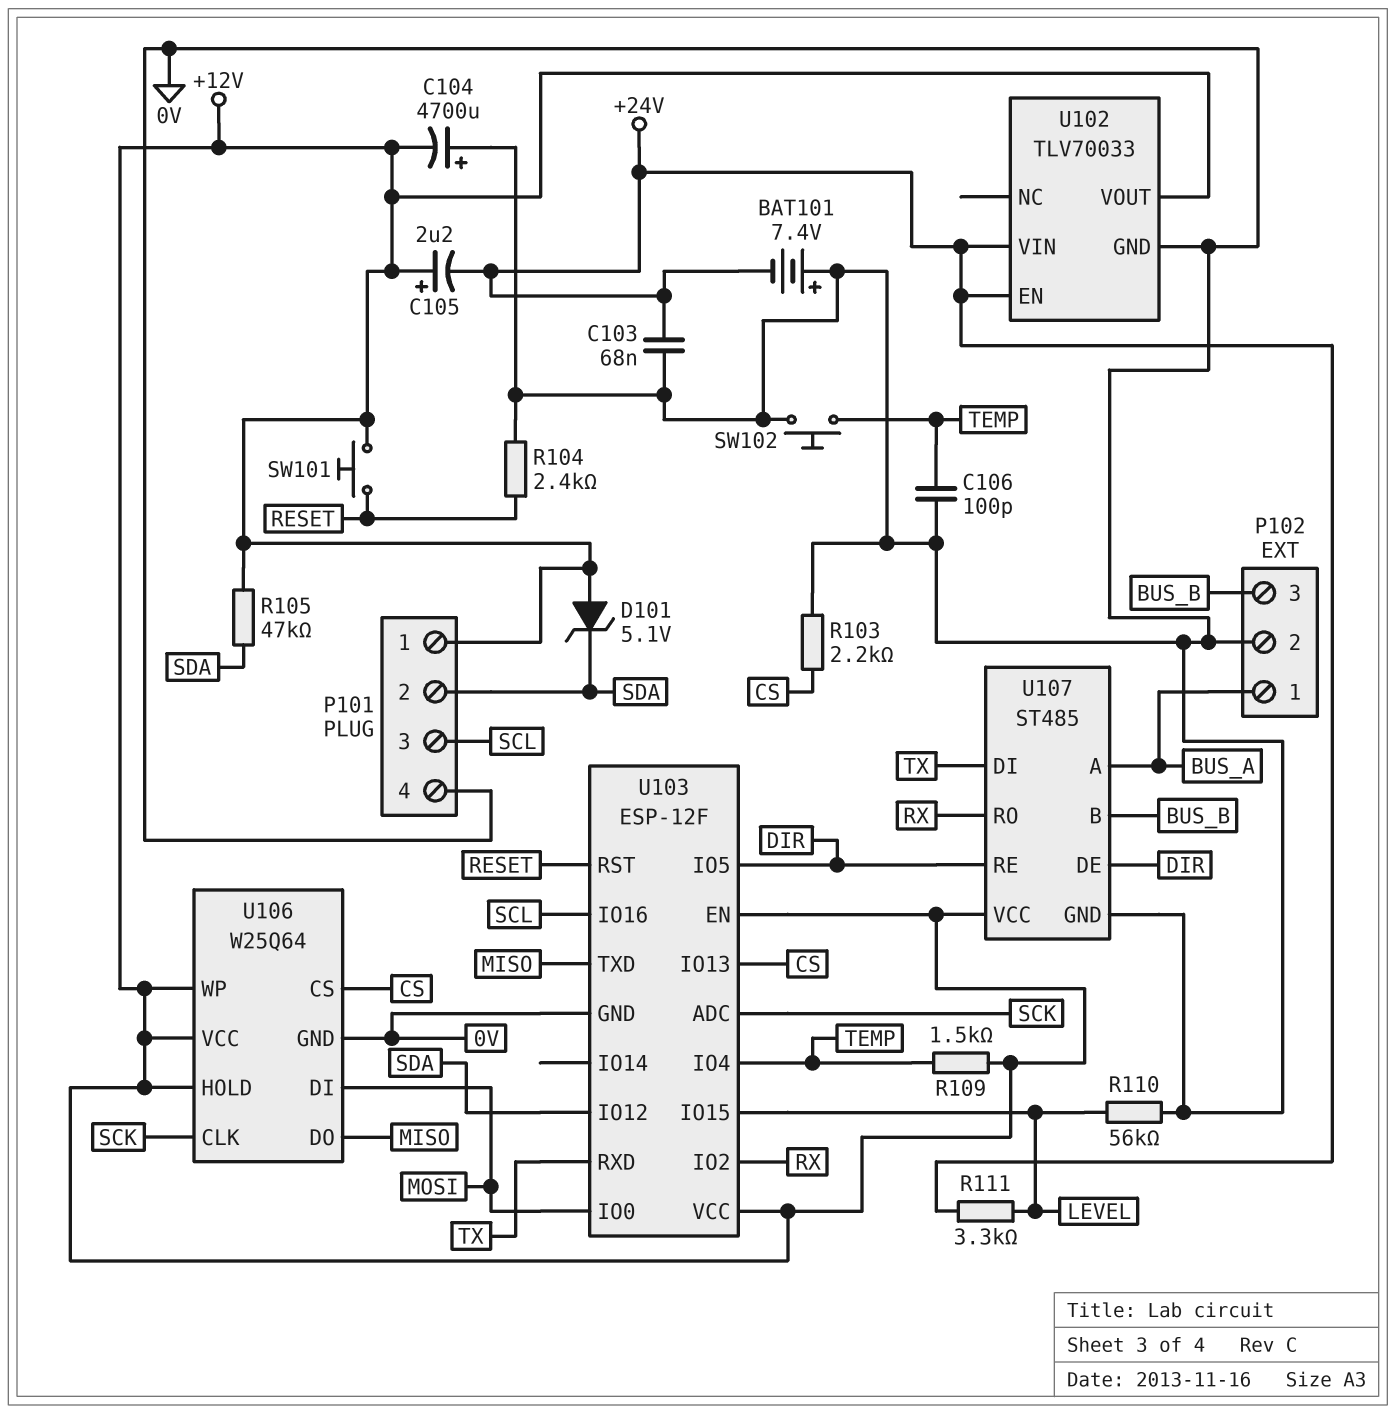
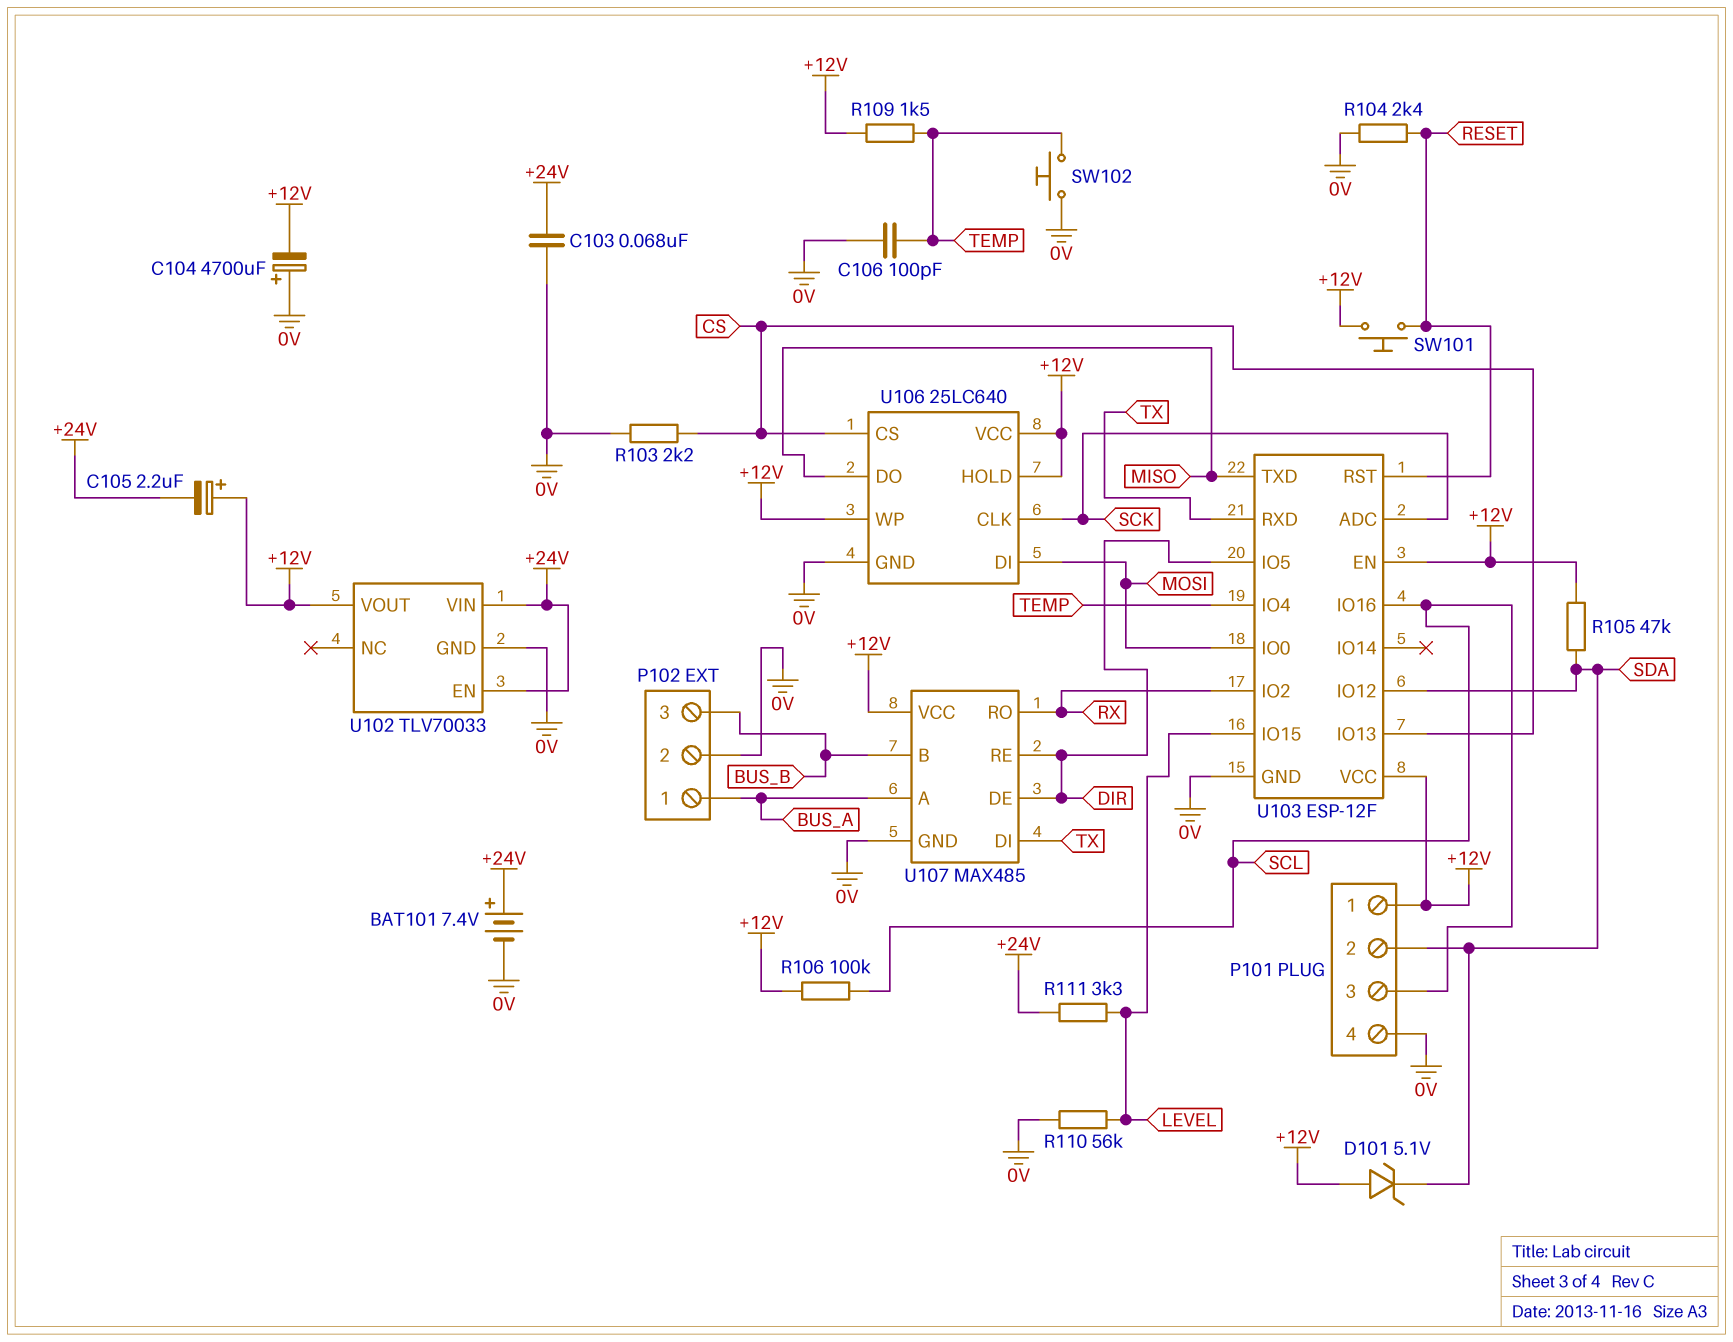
BAT101: 7.4V (plus 0V, minus +24V) -> 7.4V (plus +24V, minus 0V)
R106: none -> 100k (+12V, SCL)
U106: W25Q64 -> 25LC640
U107: ST485 -> MAX485

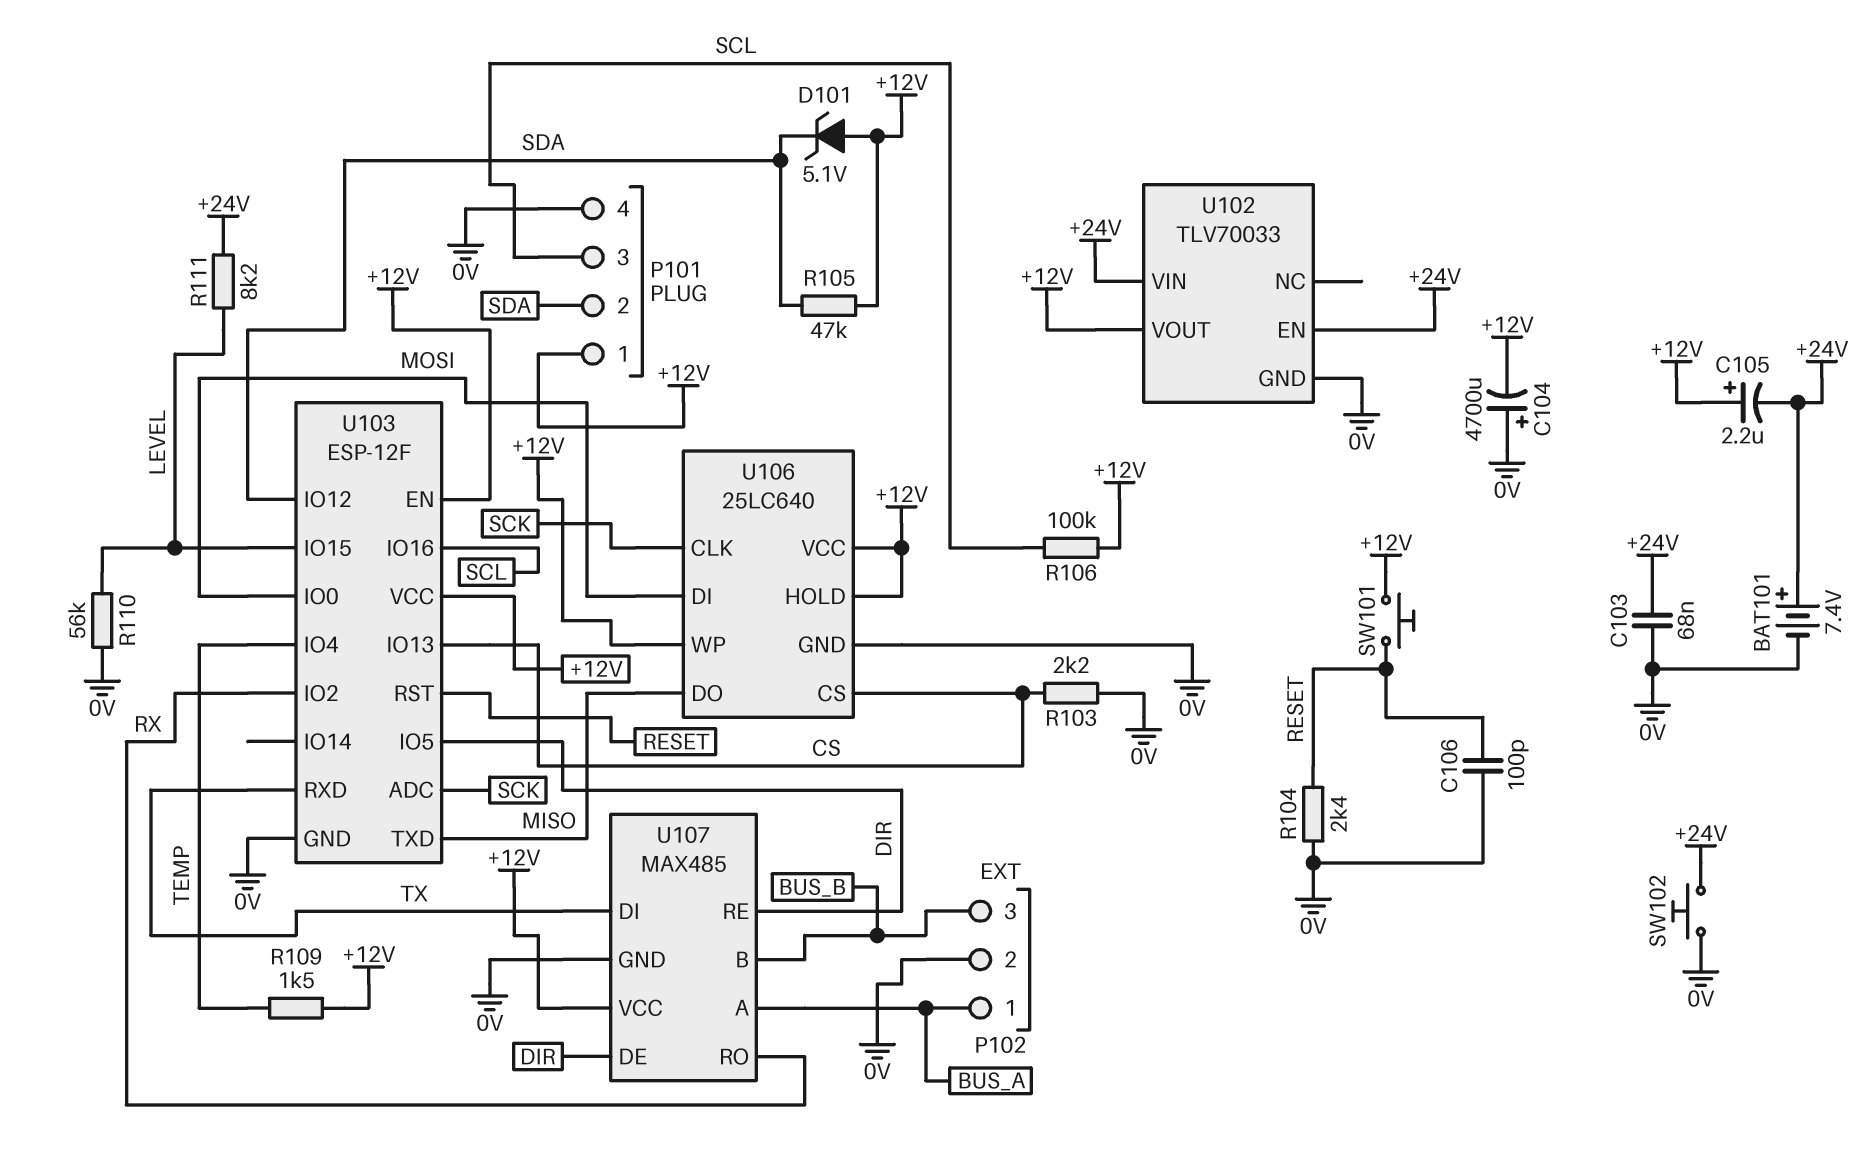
C106: 100pF (0V, TEMP) -> 100pF (0V, RESET)
R111: 3.3k (+24V, LEVEL) -> 8.2k (+24V, LEVEL)
SW102: button (0V, TEMP) -> button (+24V, 0V)

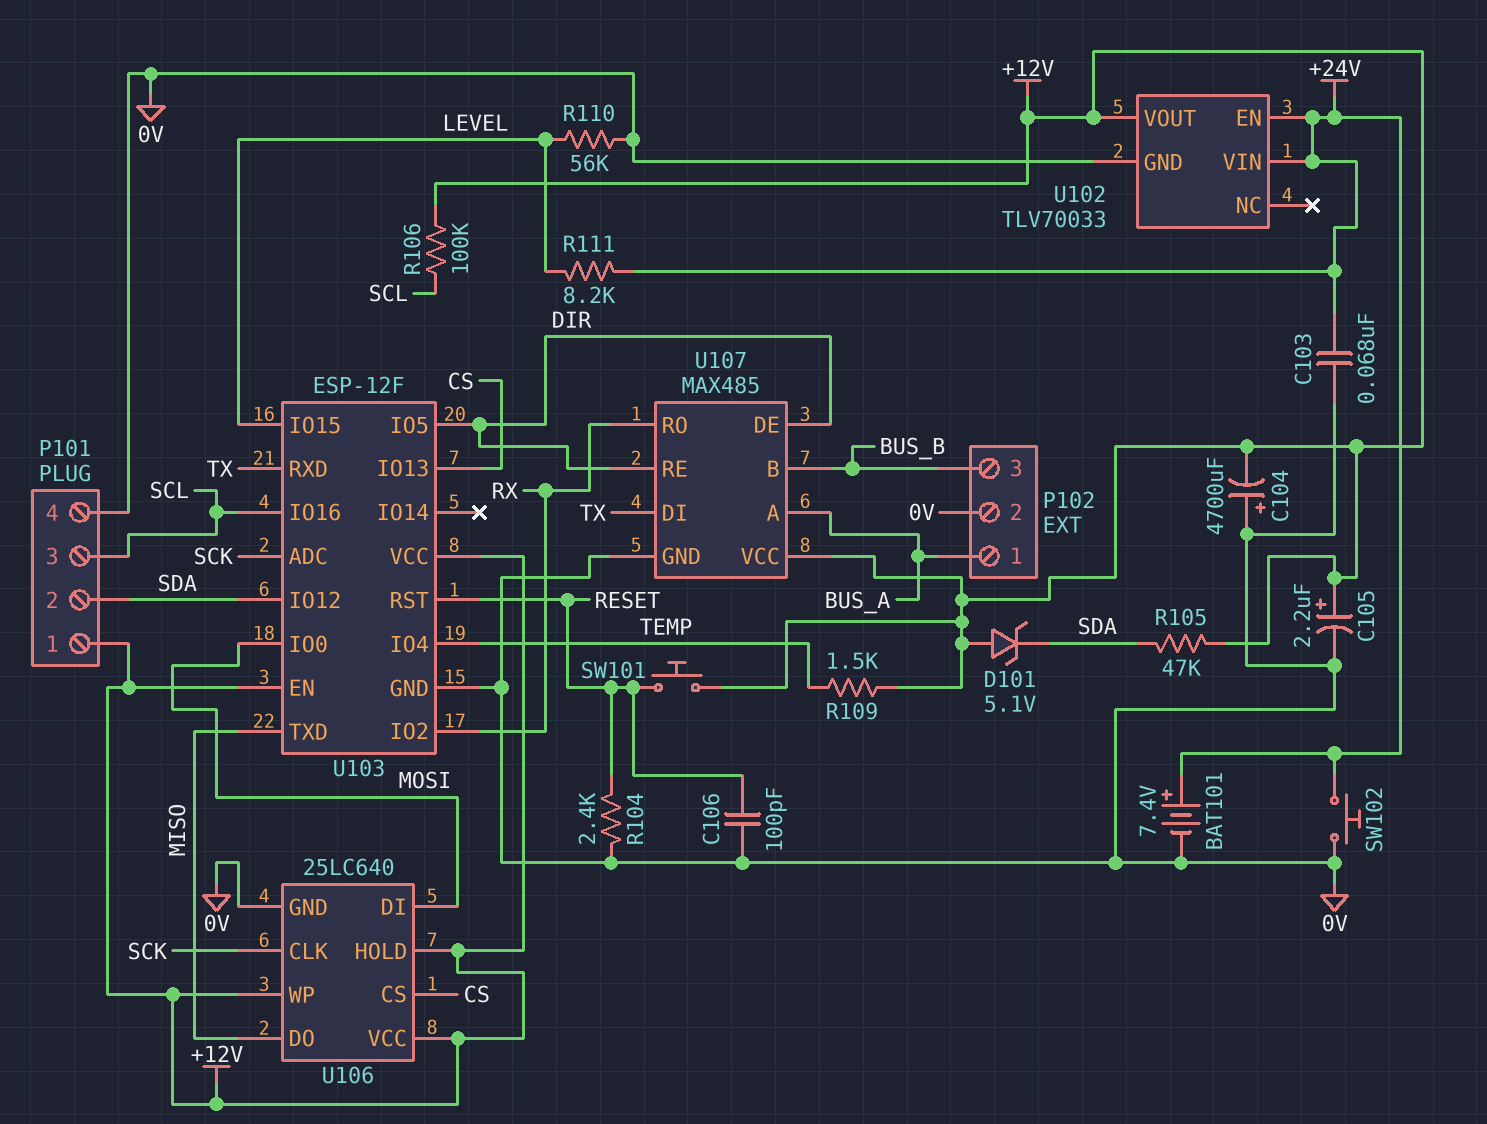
C105: 2.2uF (plus +12V, minus +24V) -> 2.2uF (plus +12V, minus 0V)
R103: 2.2k (0V, CS) -> none

